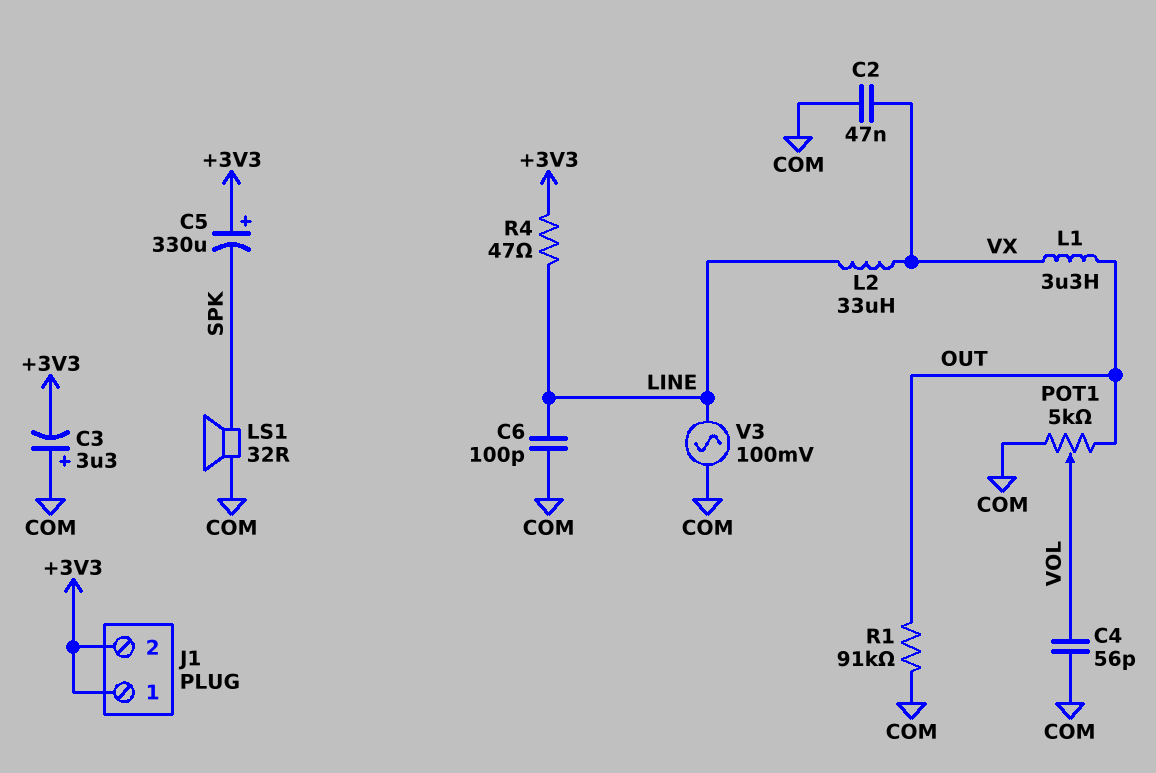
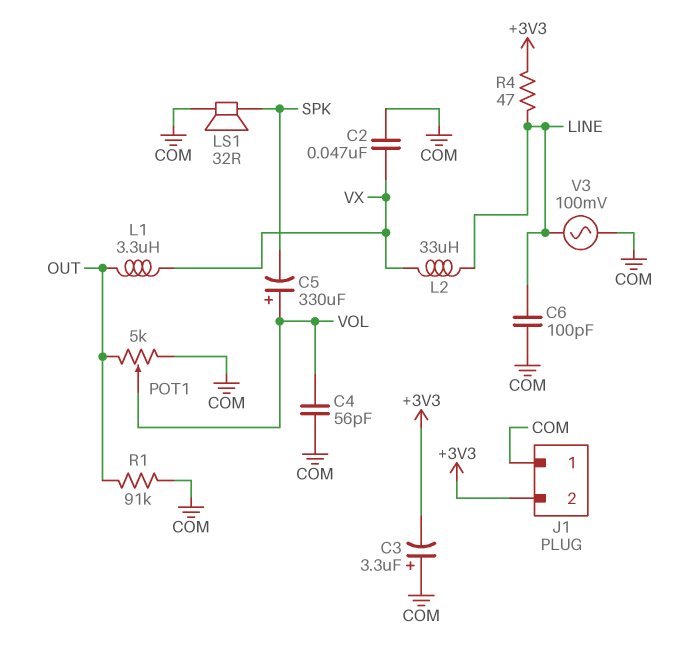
C5: 330uF (plus +3V3, minus SPK) -> 330uF (plus VOL, minus SPK)
J1 pin 1: +3V3 -> COM

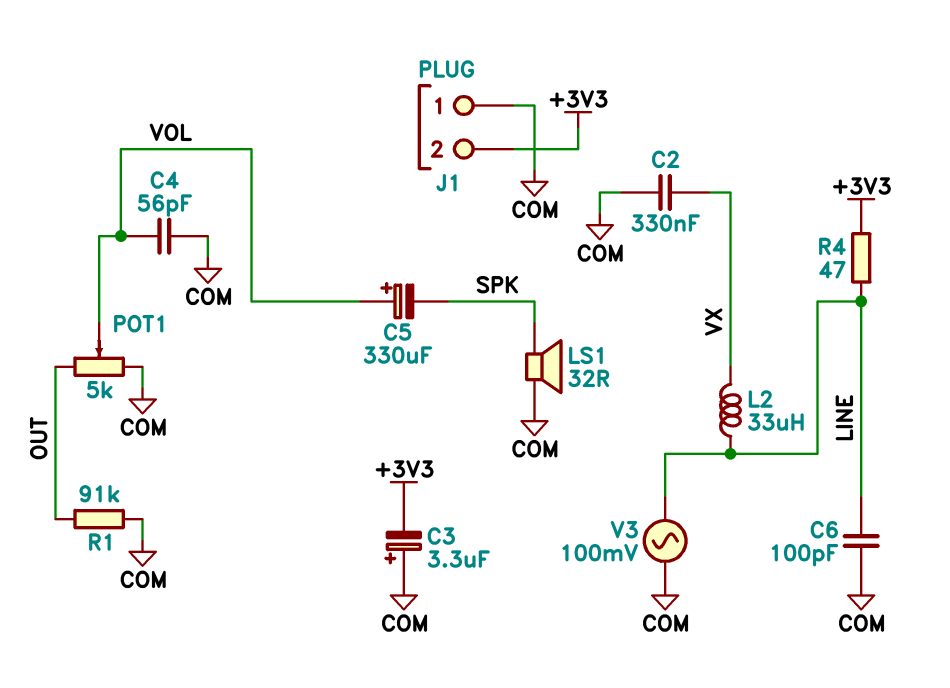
C2: 47nF (COM, VX) -> 330nF (COM, VX)
L1: 3.3uH (OUT, VX) -> none

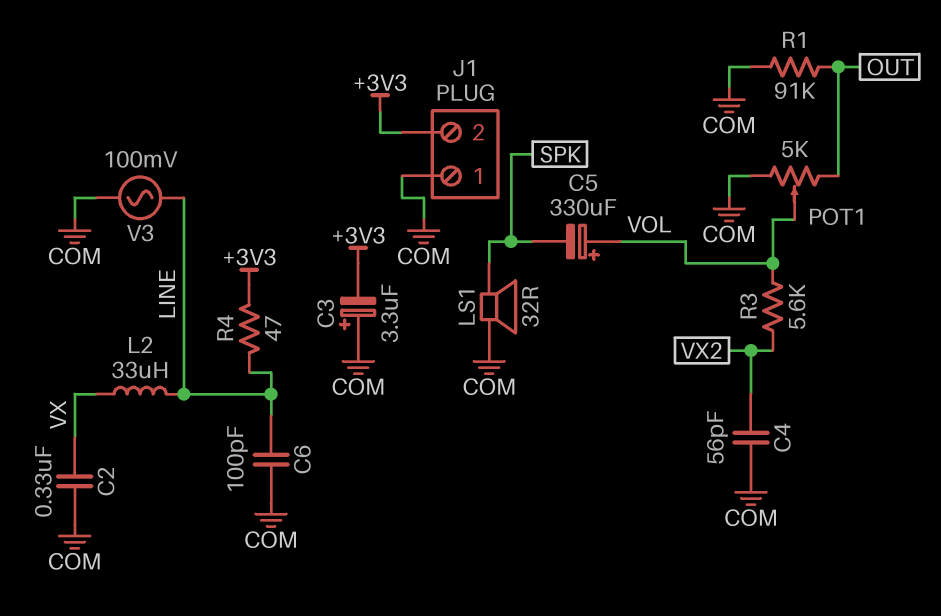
C4: 56pF (COM, VOL) -> 56pF (COM, VX2)
R3: none -> 5.6k (VOL, VX2)

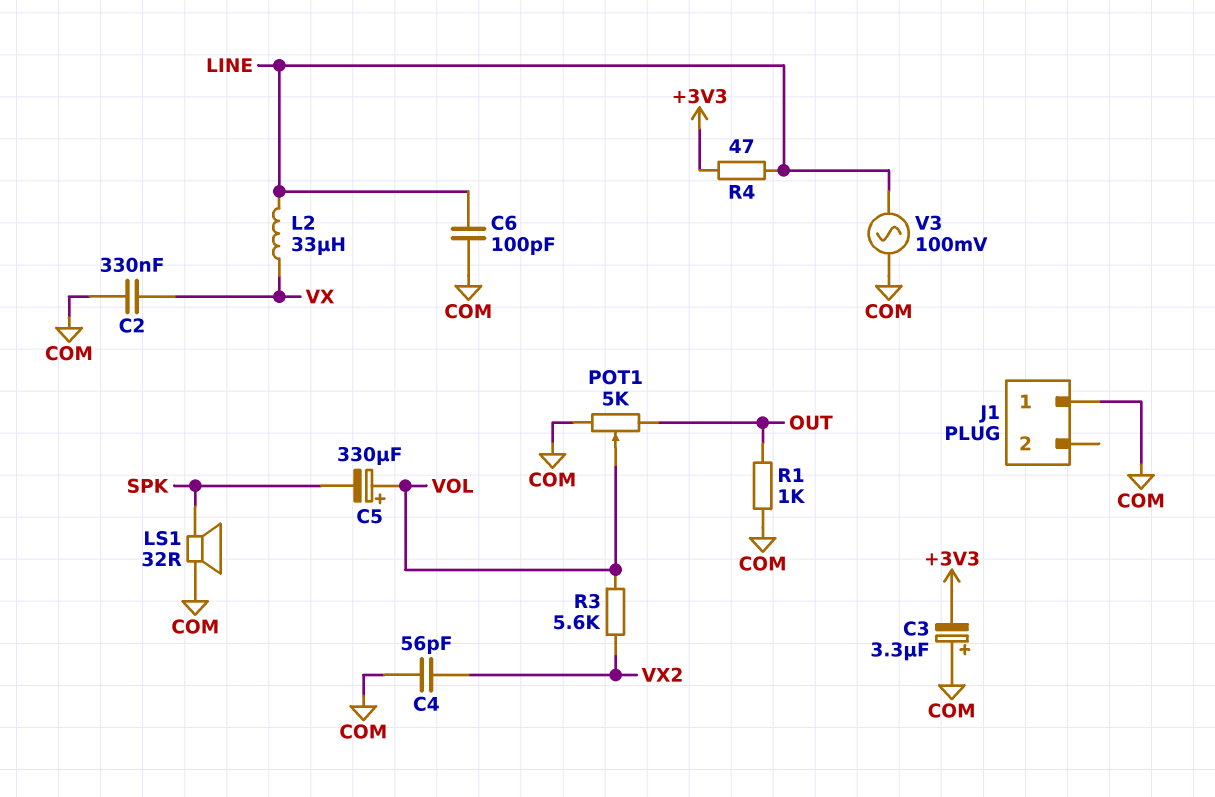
J1 pin 2: +3V3 -> none
R1: 91k (COM, OUT) -> 1k (COM, OUT)

